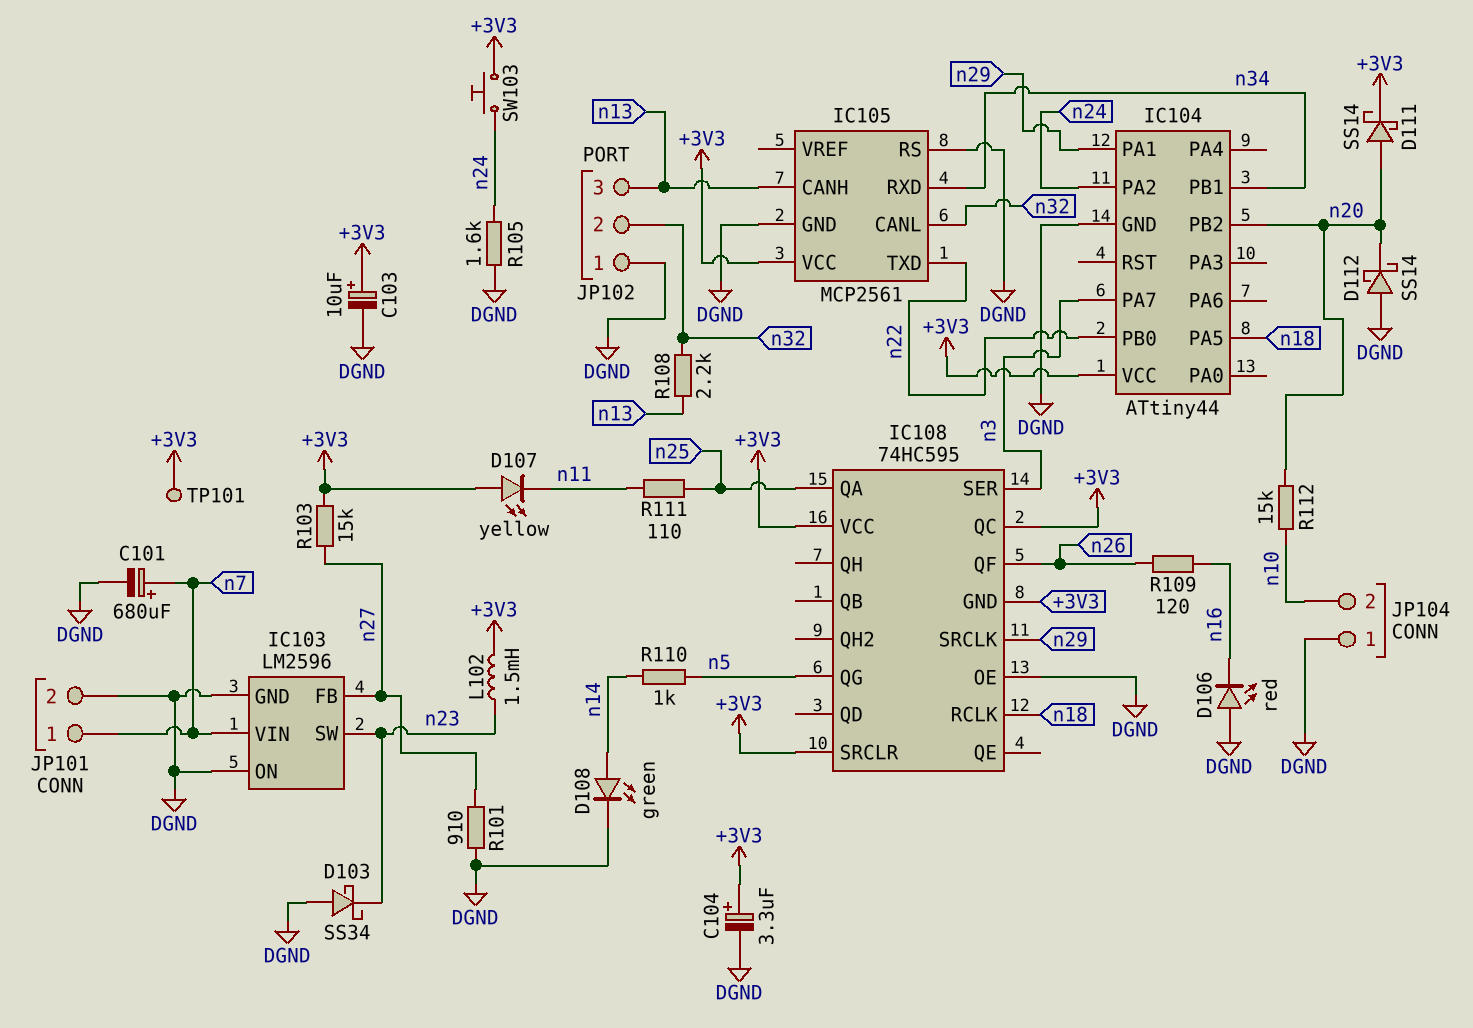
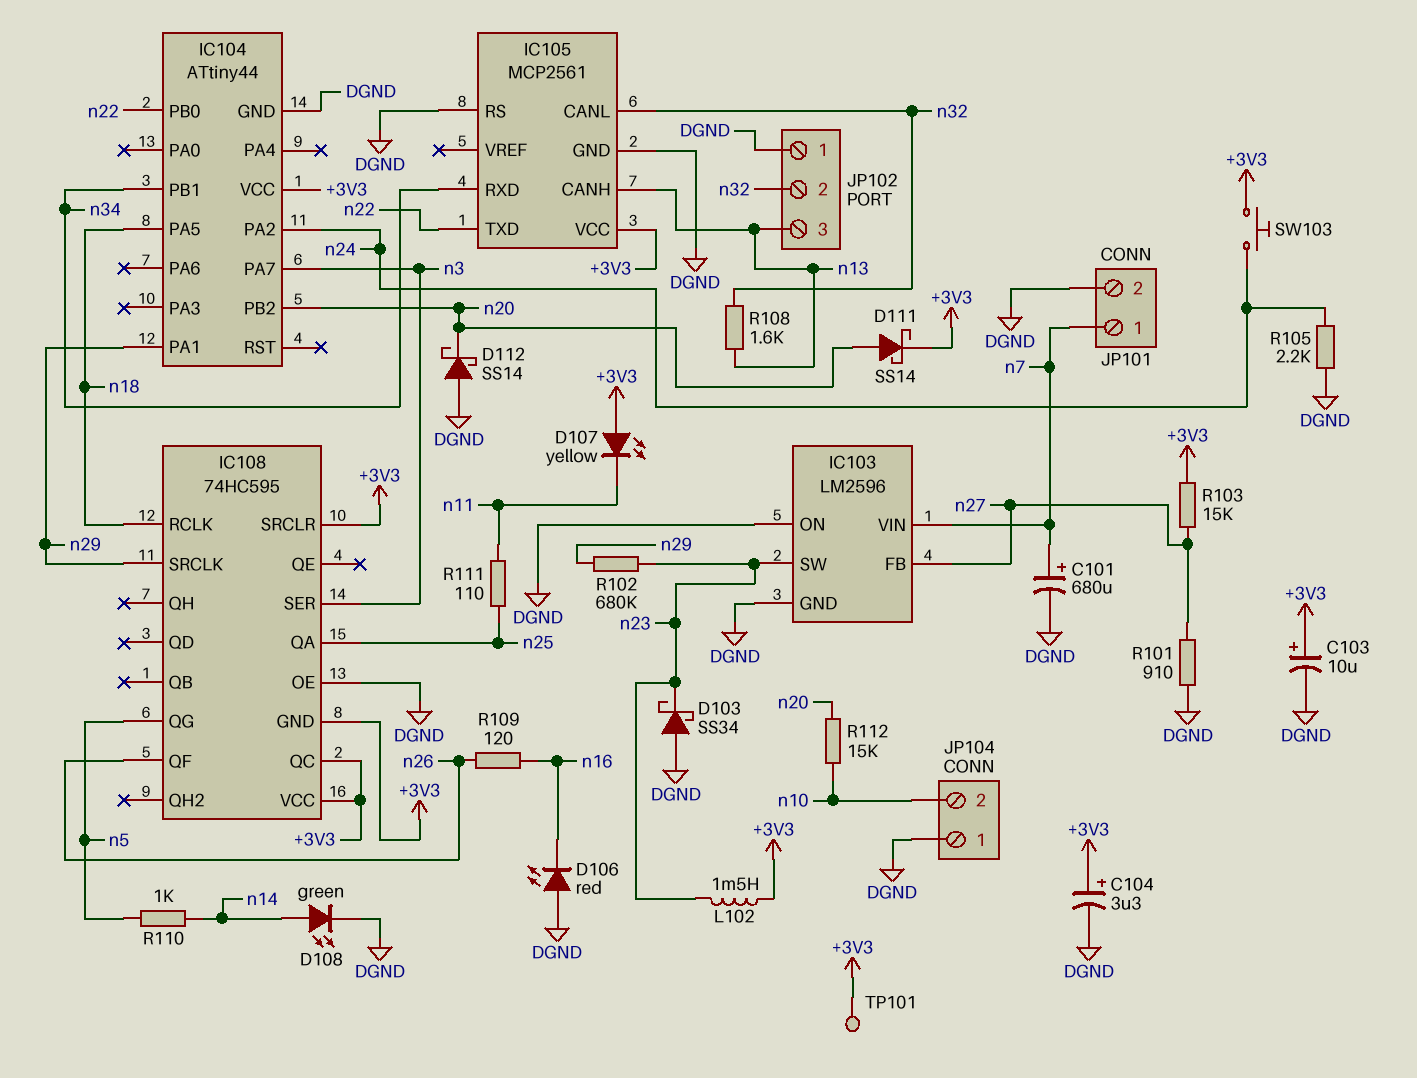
R102: none -> 680k (n23, n29)
R105: 1.6k (DGND, n24) -> 2.2k (DGND, n24)
R108: 2.2k (n13, n32) -> 1.6k (n13, n32)

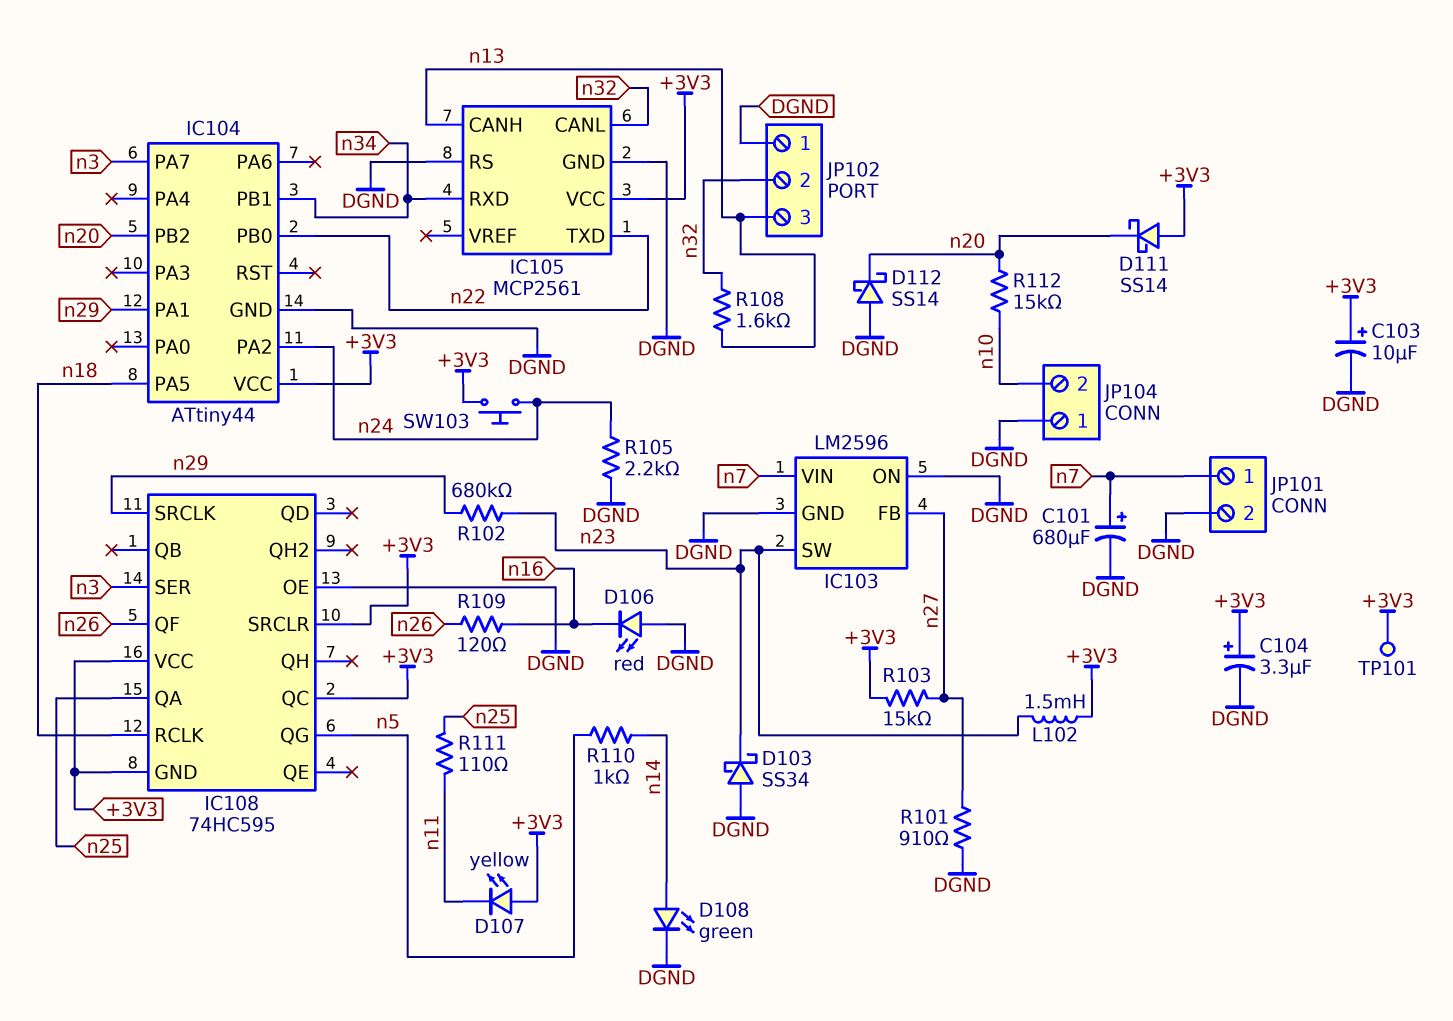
D111: schottky SS14 (A n20, K +3V3) -> schottky SS14 (A +3V3, K n20)

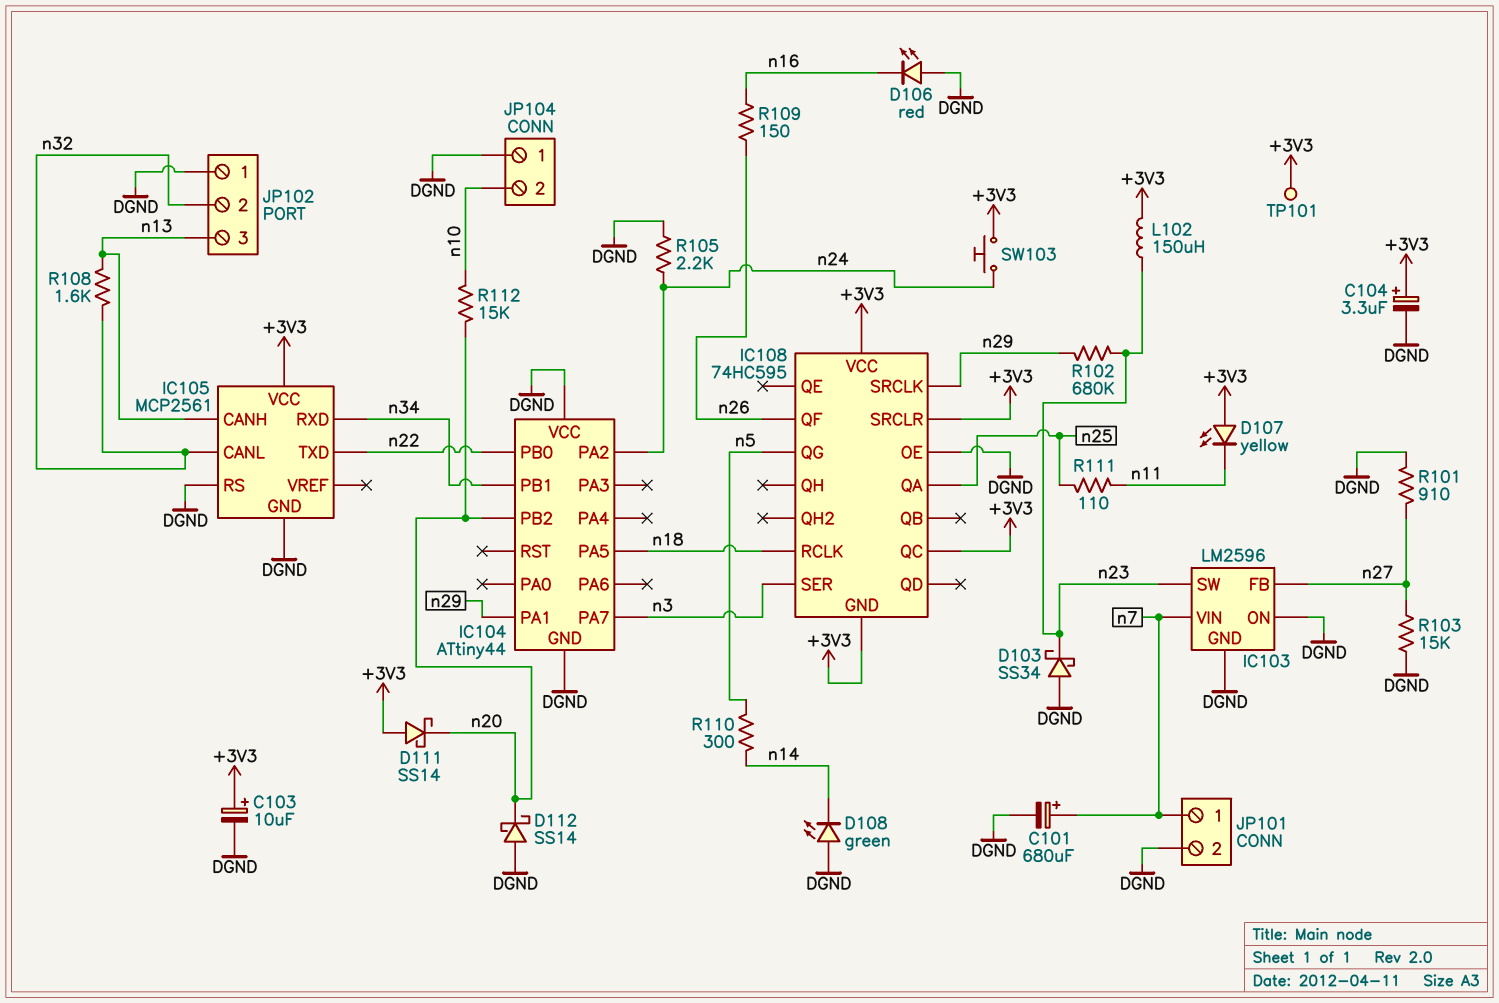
D108: LED green (A n14, K DGND) -> LED green (A DGND, K n14)
IC104 pin VCC: +3V3 -> DGND
L102: 1.5mH (+3V3, n23) -> 150uH (+3V3, n23)
R103: 15k (+3V3, n27) -> 15k (DGND, n27)
R109: 120 (n16, n26) -> 150 (n16, n26)
R110: 1k (n5, n14) -> 300 (n5, n14)

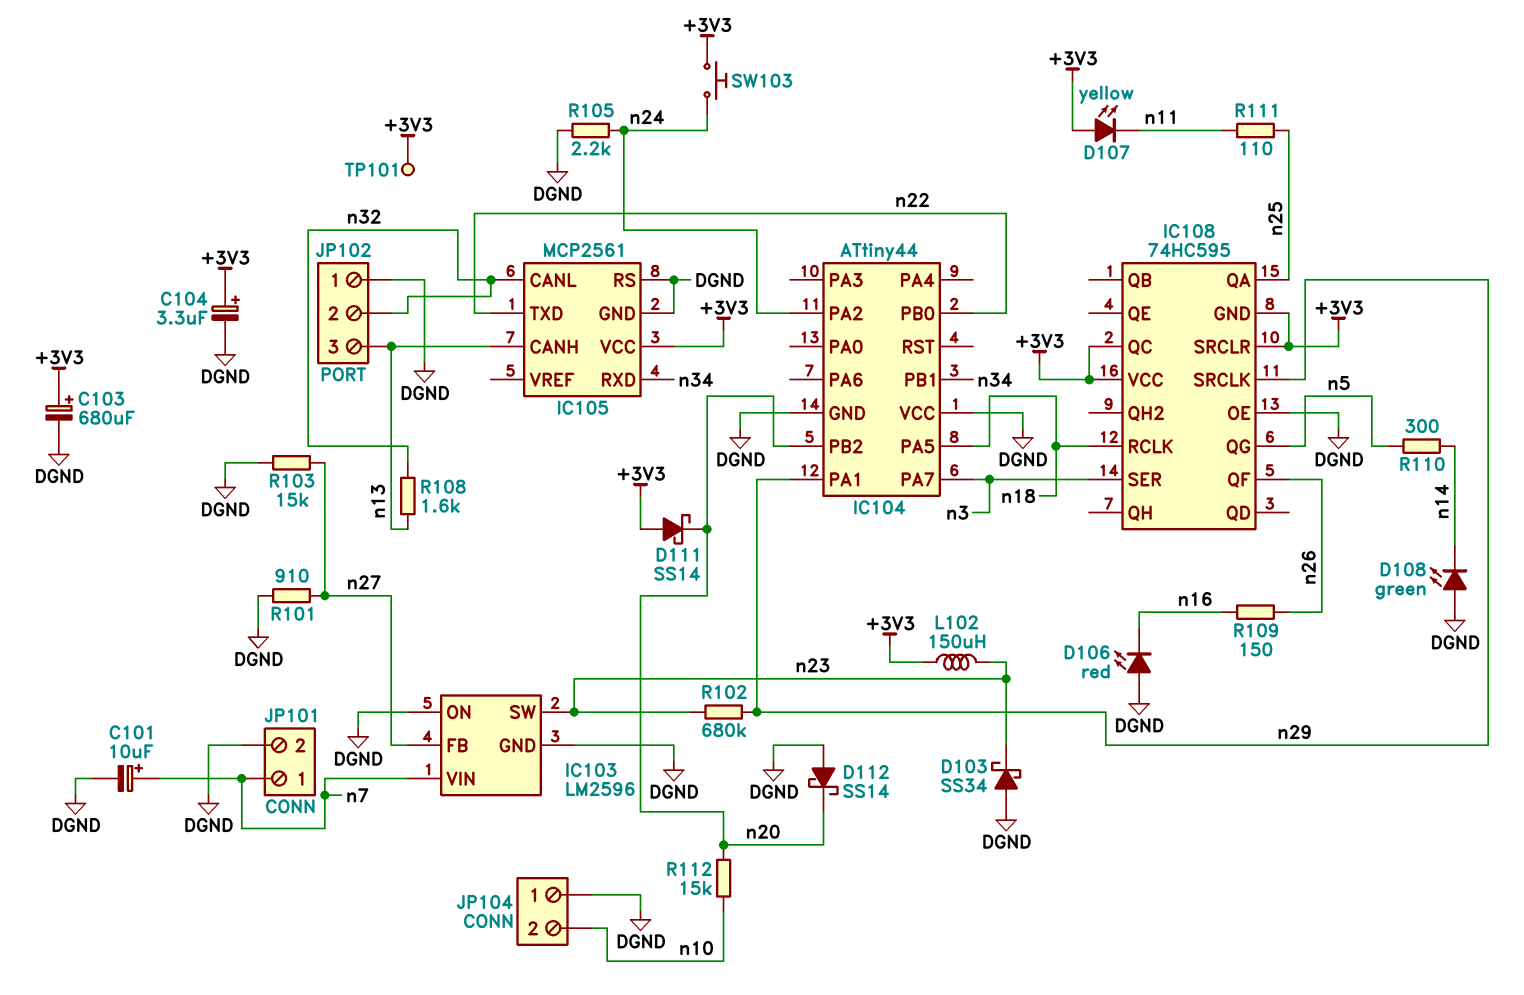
C101: 680uF (plus n7, minus DGND) -> 10uF (plus n7, minus DGND)
C103: 10uF (plus +3V3, minus DGND) -> 680uF (plus +3V3, minus DGND)

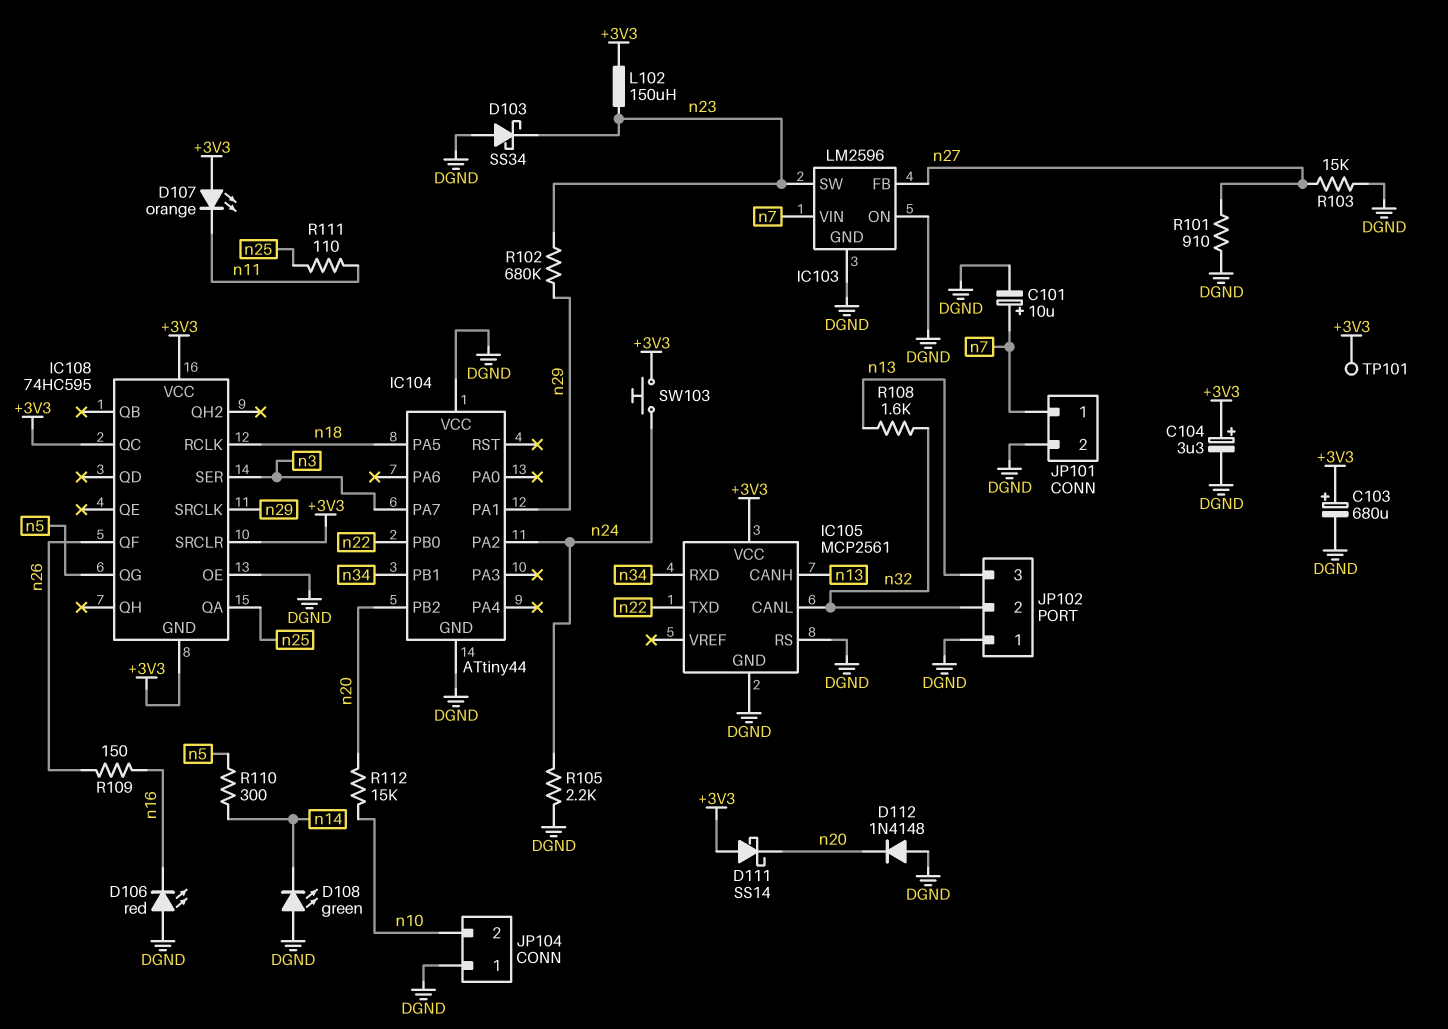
D107: LED yellow (A +3V3, K n11) -> LED orange (A +3V3, K n11)
D112: schottky SS14 (A DGND, K n20) -> diode 1N4148 (A DGND, K n20)

